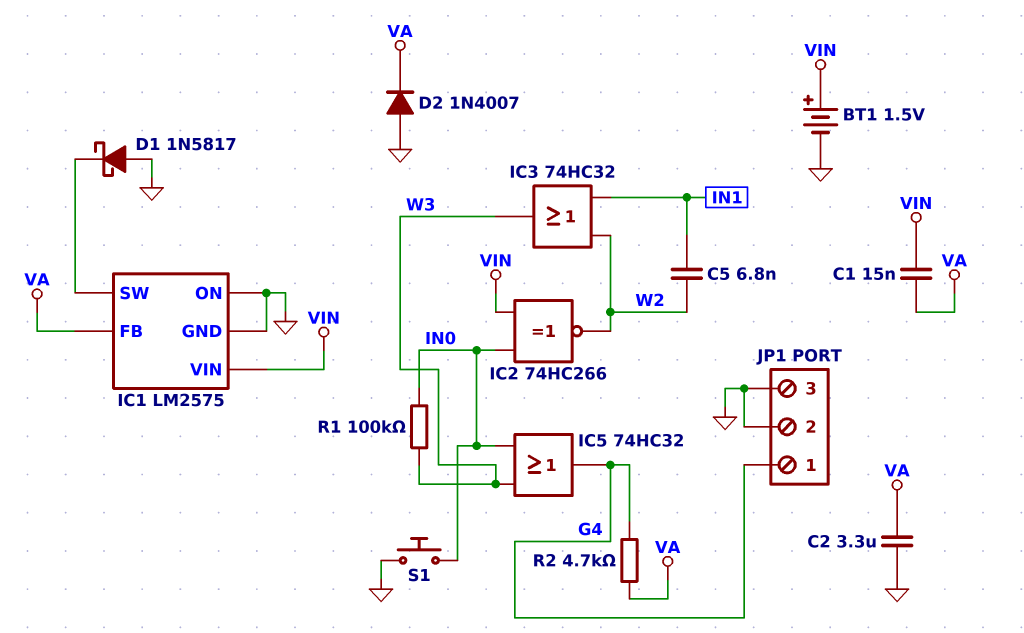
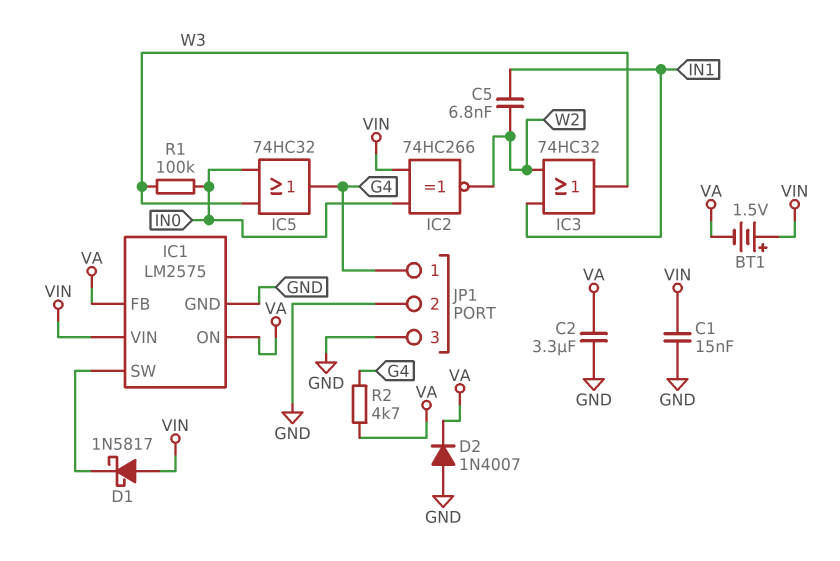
BT1: 1.5V (plus VIN, minus GND) -> 1.5V (plus VIN, minus VA)
C1: 15nF (VA, VIN) -> 15nF (GND, VIN)
D1: schottky 1N5817 (A GND, K IC1/SW) -> schottky 1N5817 (A VIN, K IC1/SW)
IC1 pin ON: GND -> VA
S1: button (GND, IN0) -> none

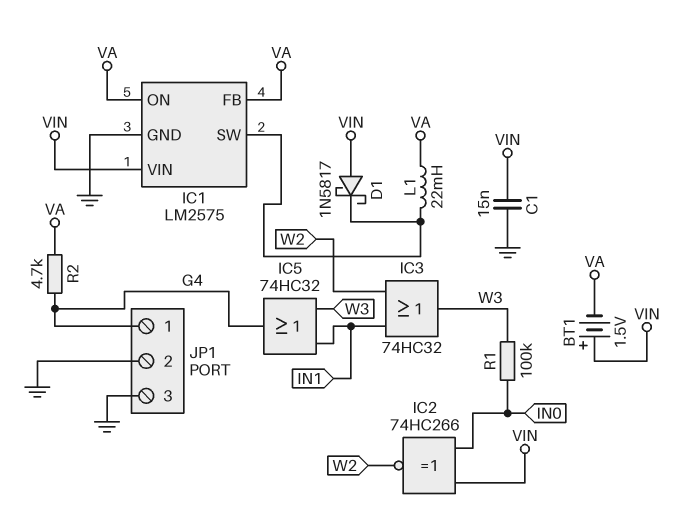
C2: 3.3uF (GND, VA) -> none
C5: 6.8nF (IN1, W2) -> none
D2: diode 1N4007 (A GND, K VA) -> none
IC5: OR 74HC32 (in IN0, in W3, out G4) -> OR 74HC32 (in IN1, in W3, out G4)
L1: none -> 22mH (IC1/SW, VA)

